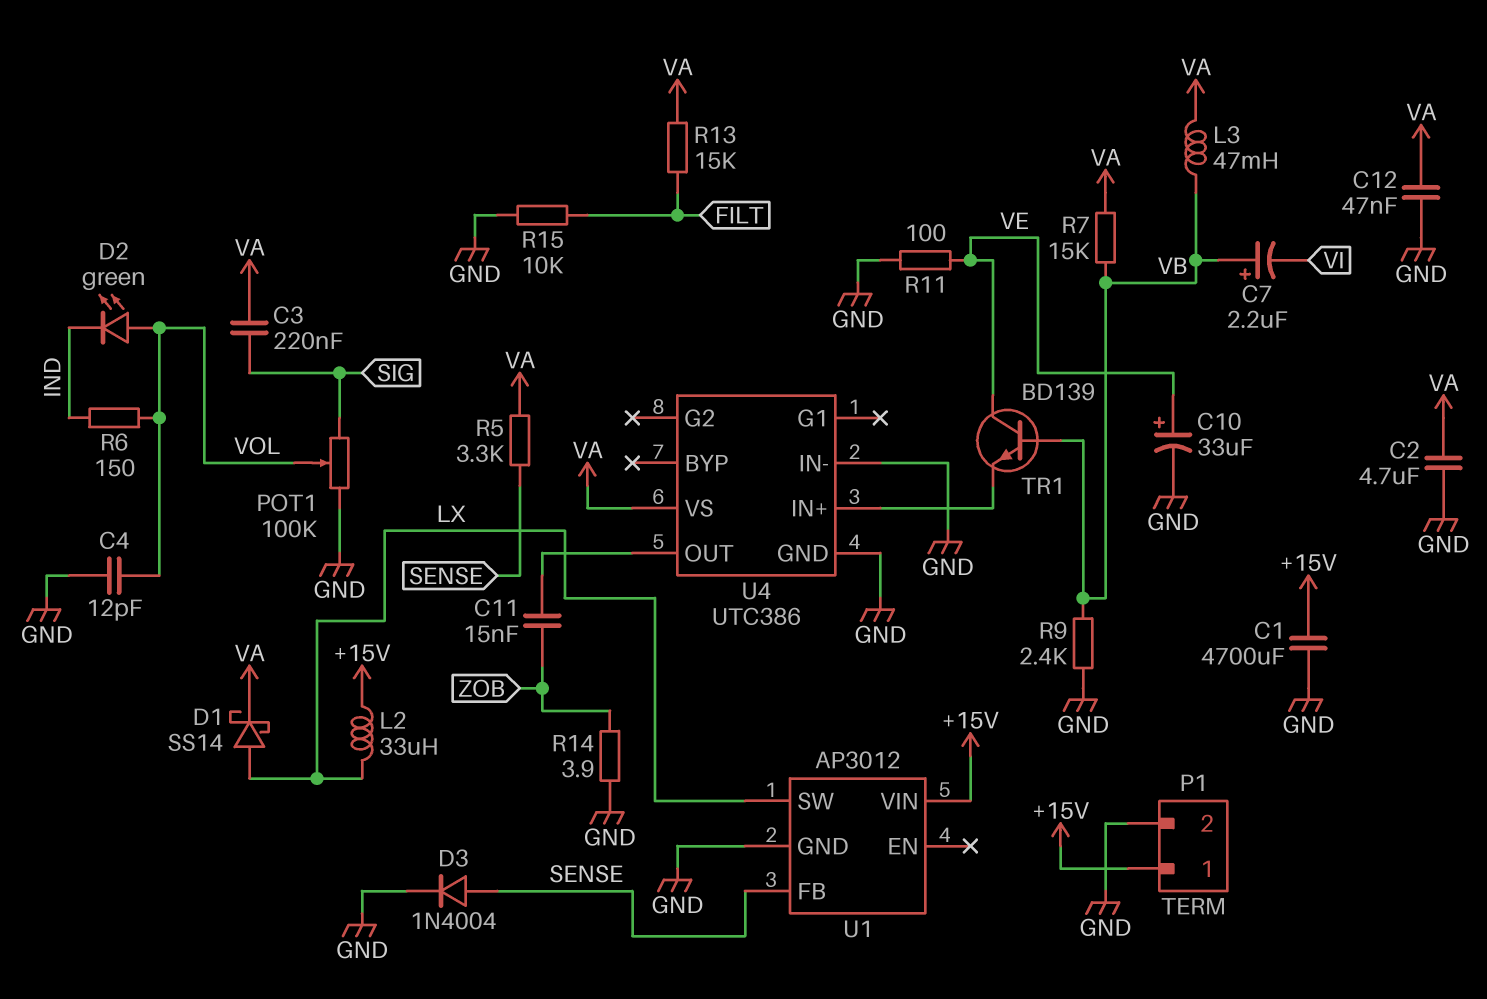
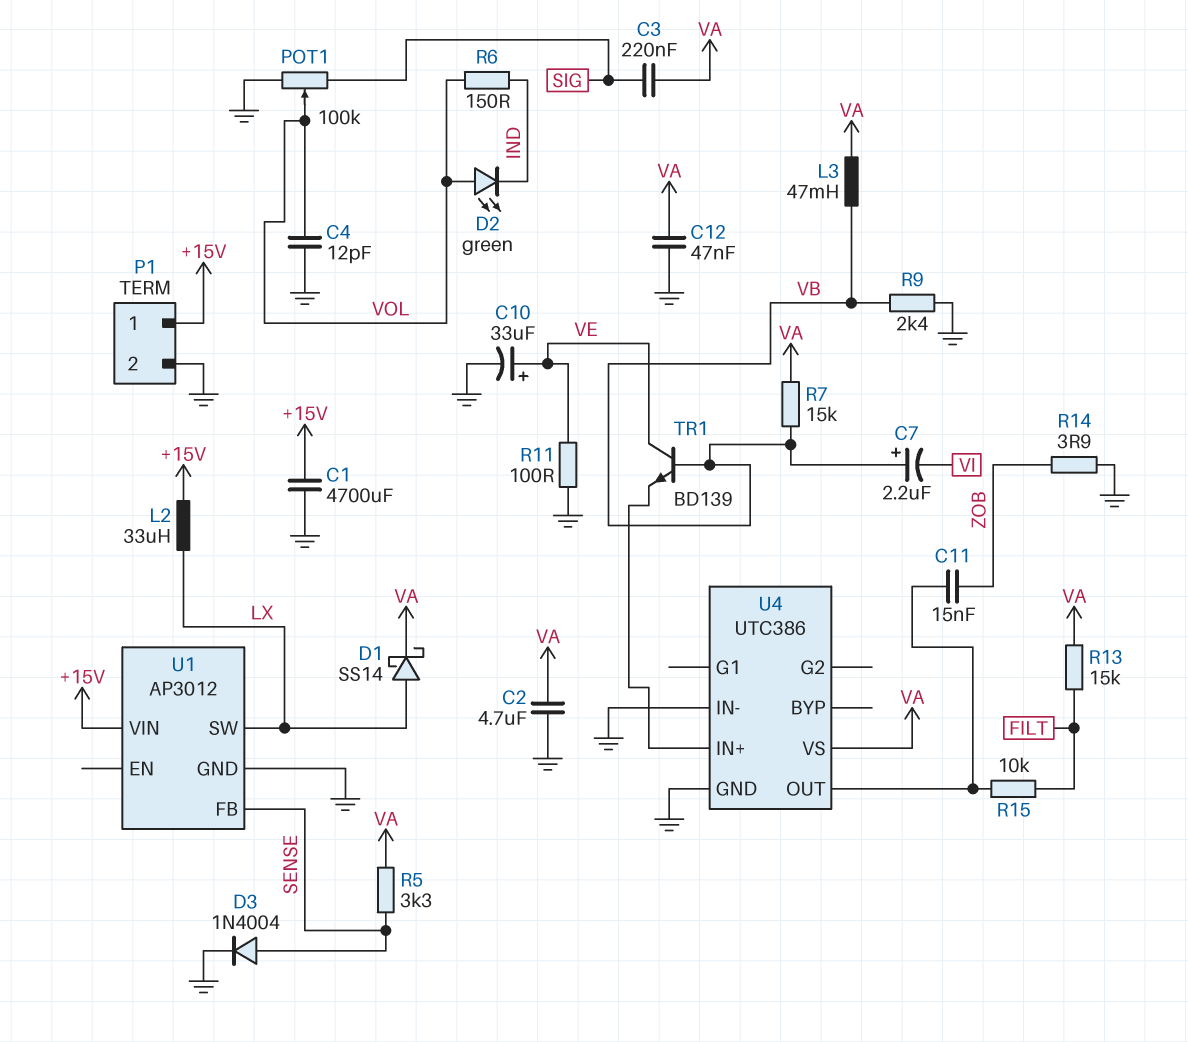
R15: 10k (FILT, GND) -> 10k (FILT, U4/OUT)

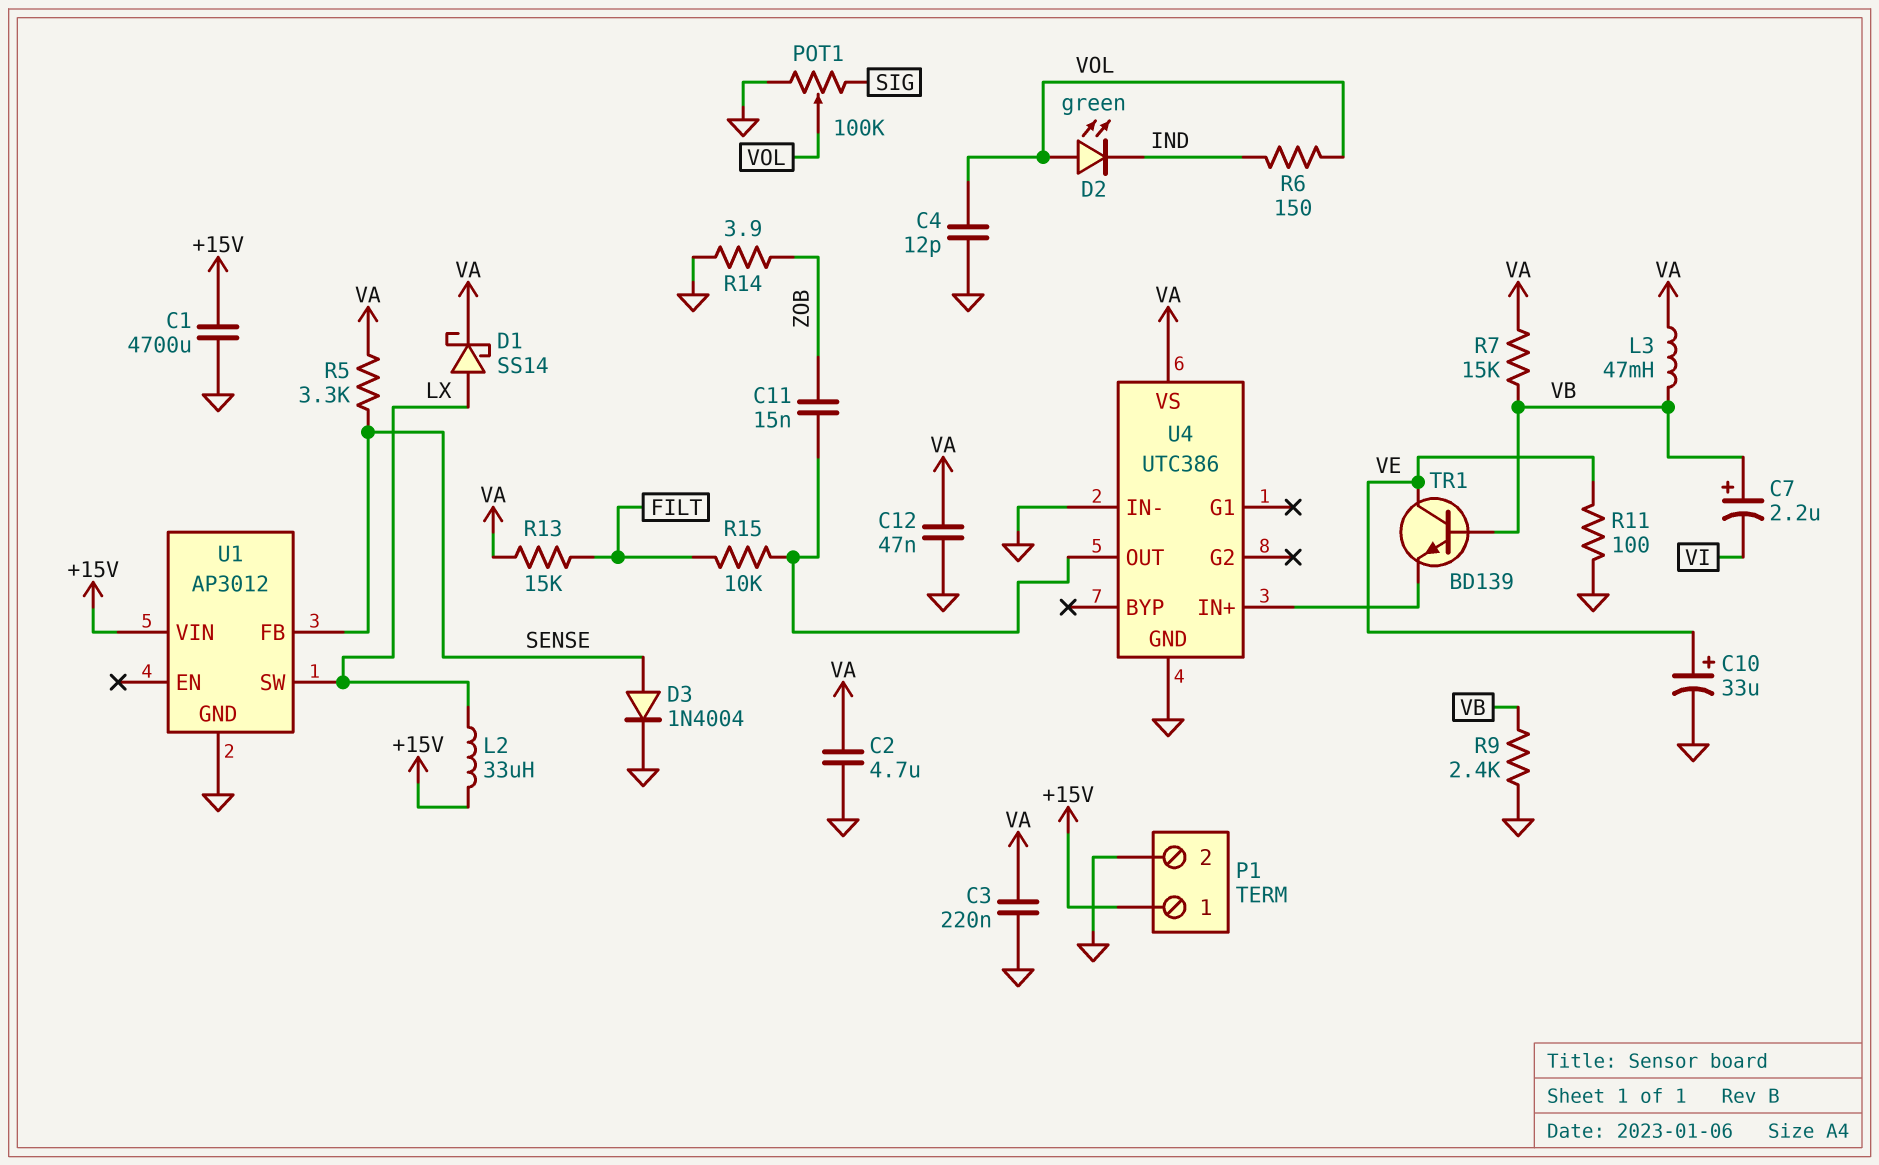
C3: 220nF (SIG, VA) -> 220nF (GND, VA)

